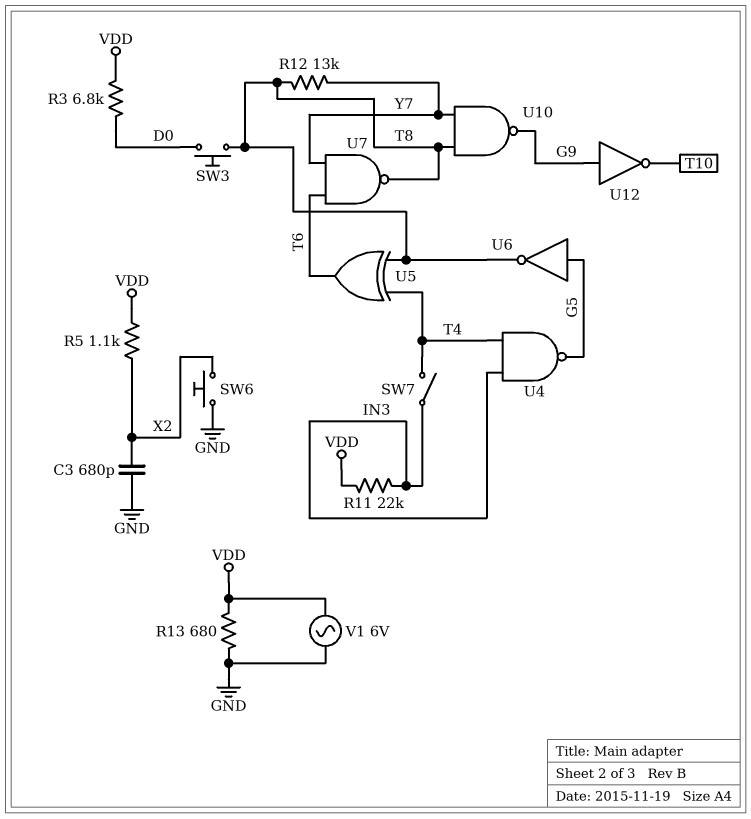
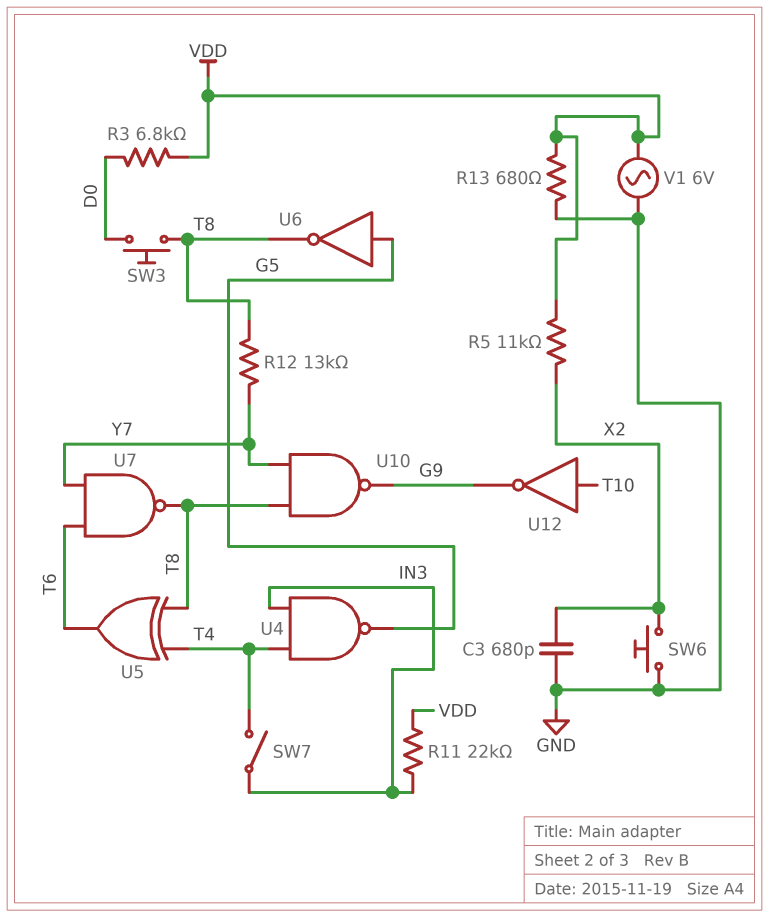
R5: 1.1k (VDD, X2) -> 11k (VDD, X2)
U12: NOT (in G9, out T10) -> NOT (in T10, out G9)

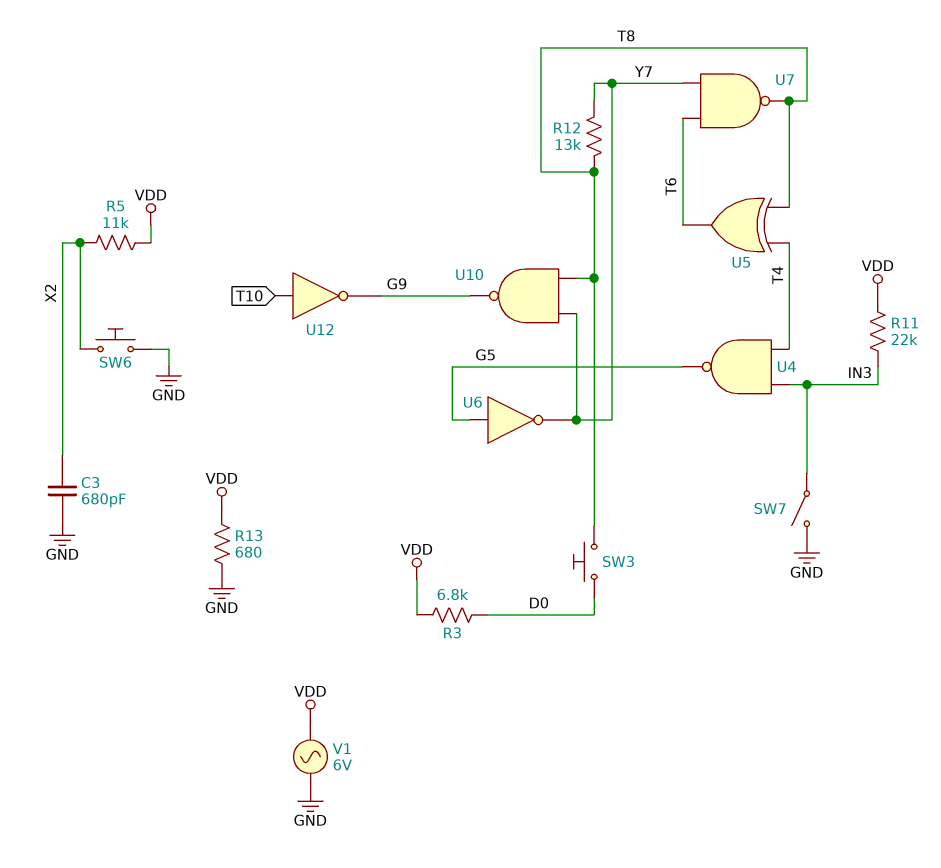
SW7: switch (IN3, T4) -> switch (GND, IN3)
U6: NOT (in G5, out T8) -> NOT (in G5, out Y7)

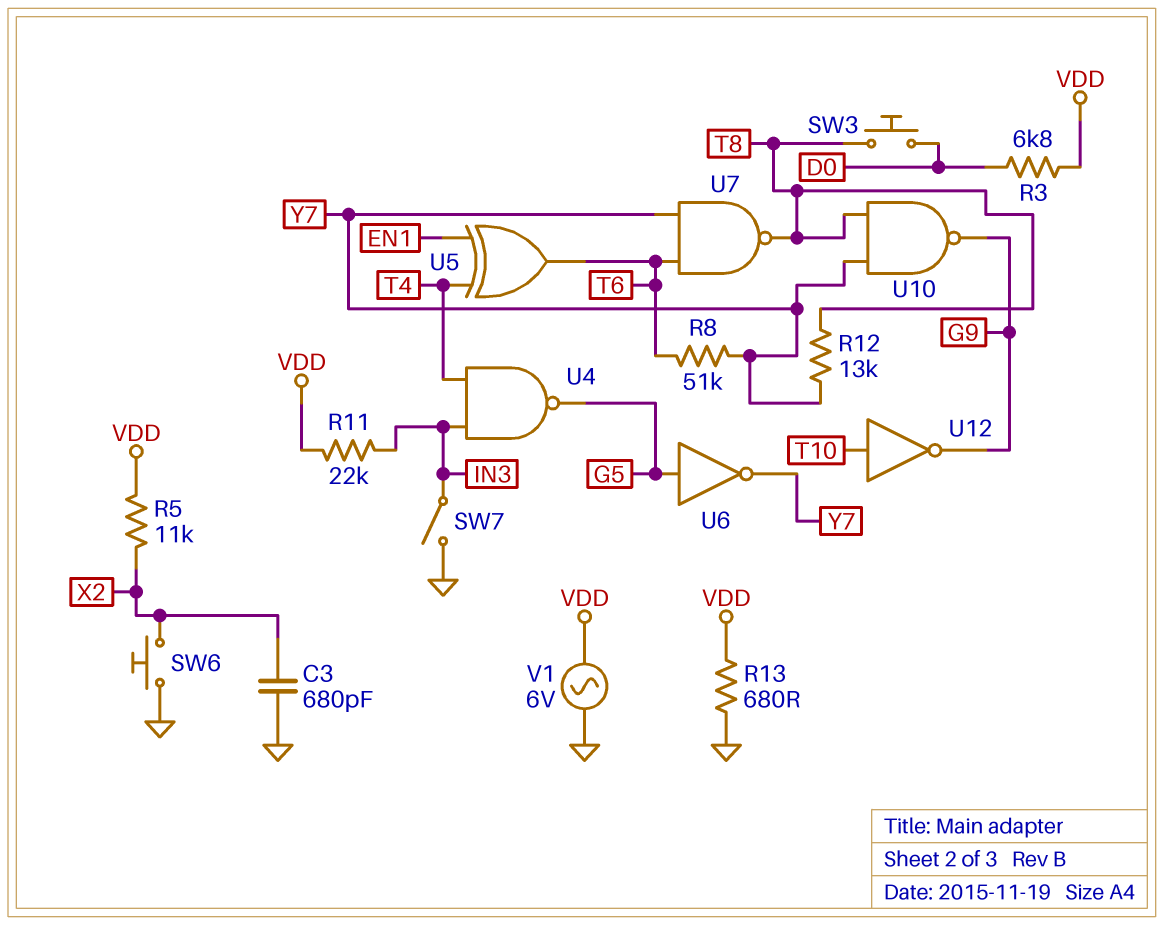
R8: none -> 51k (T6, Y7)
U5: XOR (in T4, in T8, out T6) -> XOR (in EN1, in T4, out T6)

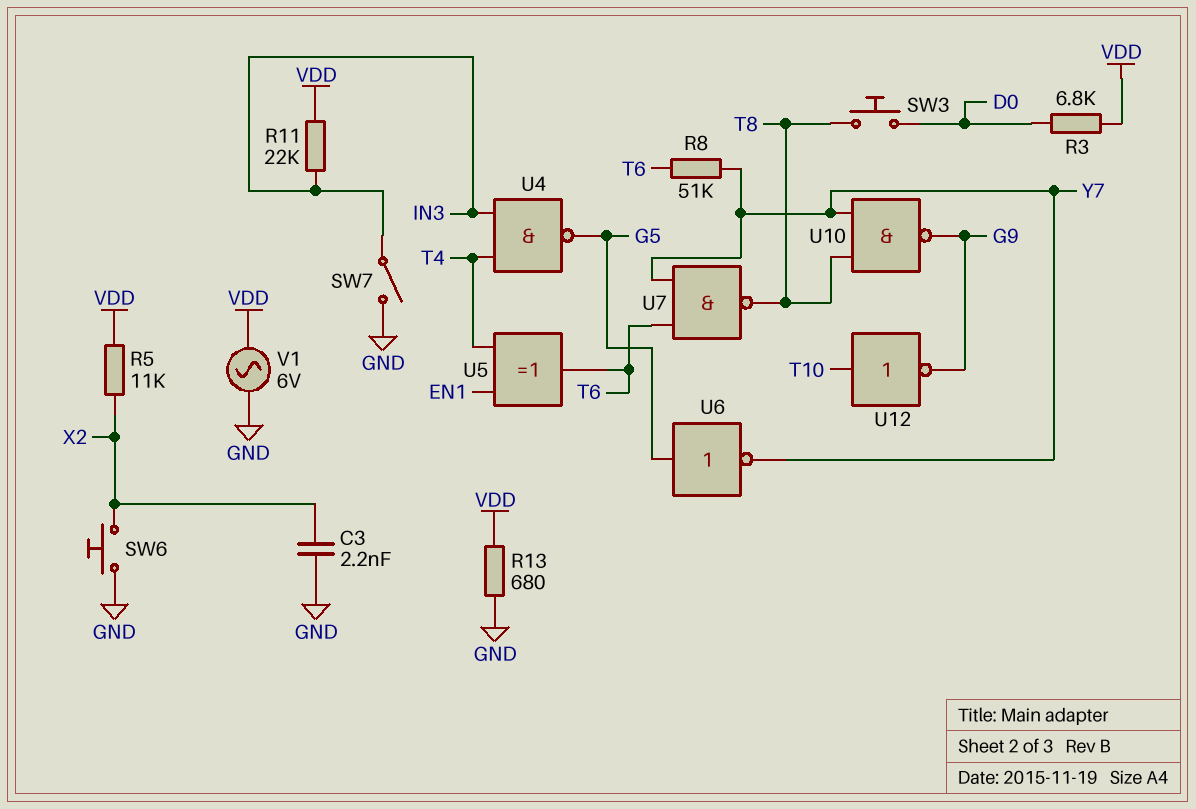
C3: 680pF (GND, X2) -> 2.2nF (GND, X2)
R12: 13k (T8, Y7) -> none

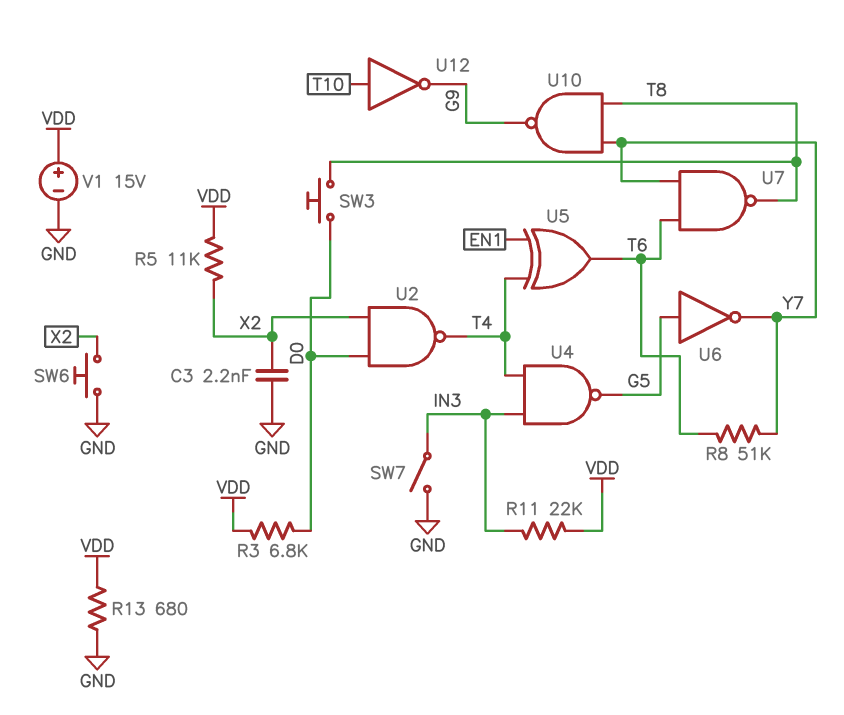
U2: none -> NAND (in D0, in X2, out T4)
V1: AC 6V (GND, VDD) -> 15V (plus VDD, minus GND)

